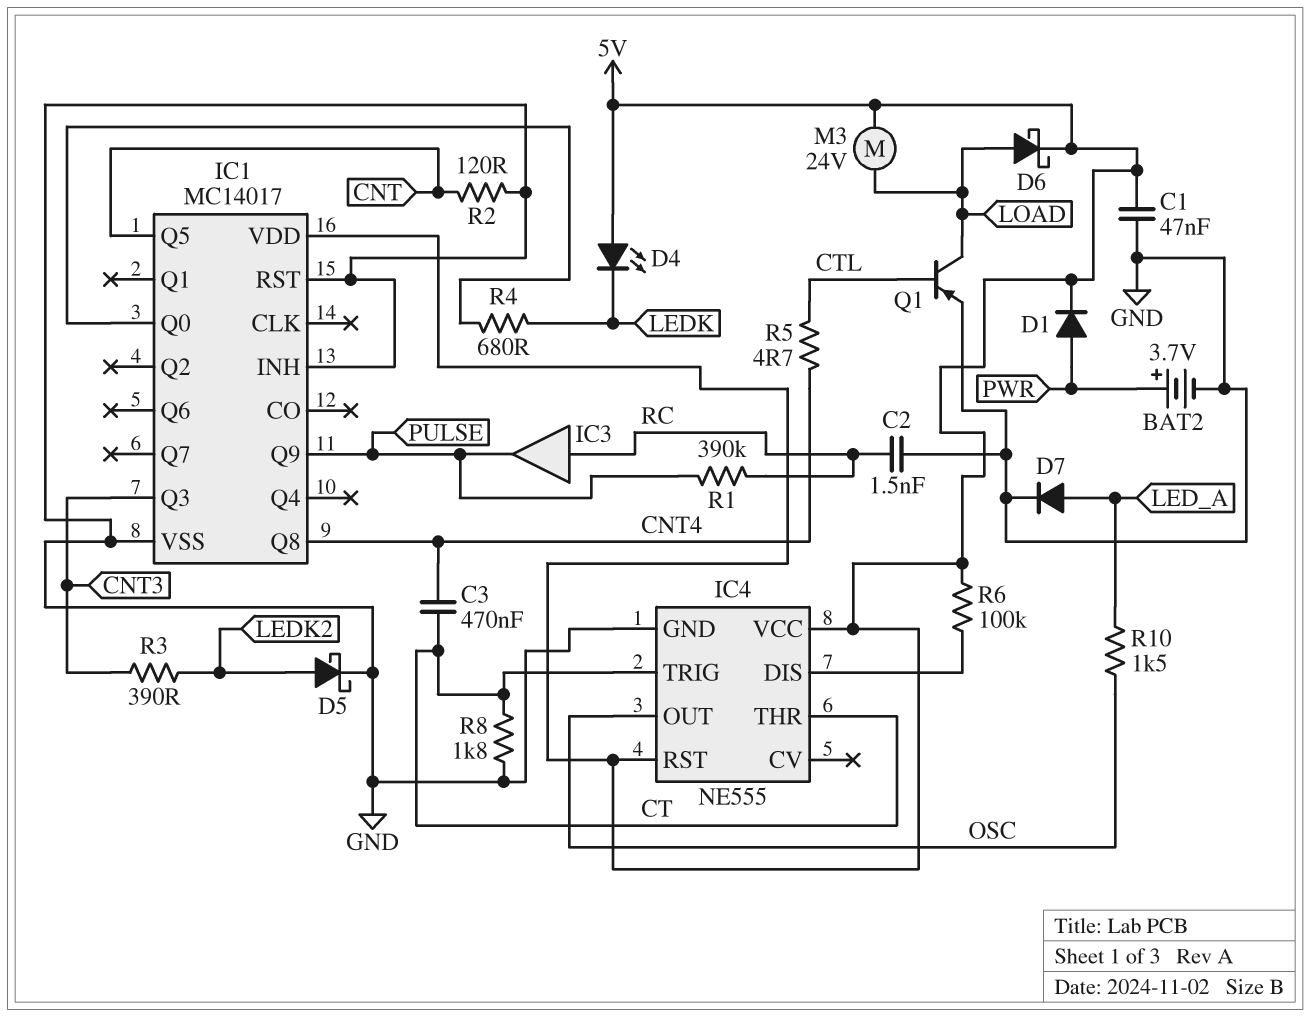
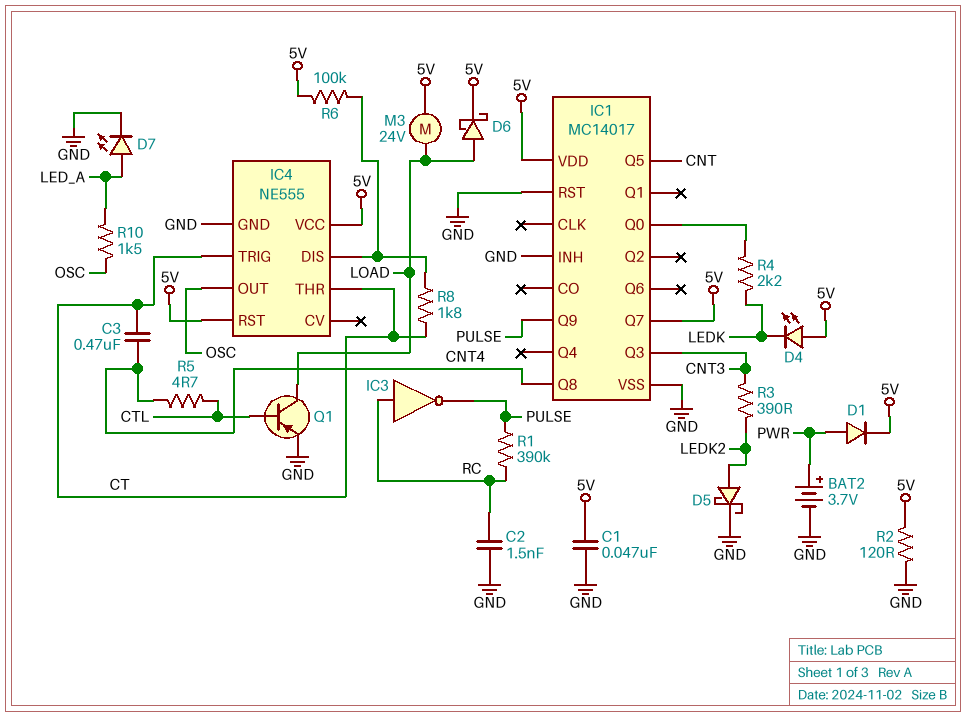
D7: diode (A LED_A, K GND) -> LED (A LED_A, K GND)
IC1 pin Q7: none -> 5V
IC3: buffer (in RC, out PULSE) -> NOT (in RC, out PULSE)
R2: 120 (CNT, GND) -> 120 (5V, GND)
R4: 680 (IC1/Q0, LEDK) -> 2.2k (IC1/Q0, LEDK)
R8: 1.8k (CT, GND) -> 1.8k (CT, IC4/DIS)

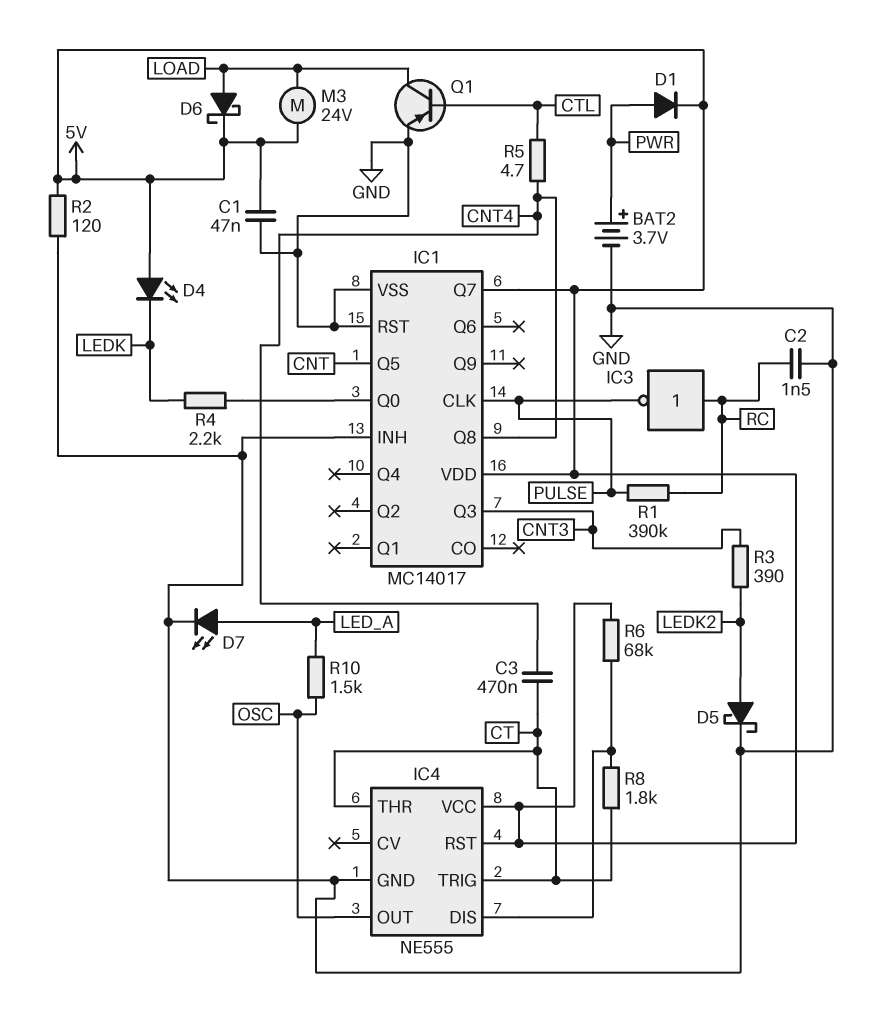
IC1 pin CLK: none -> PULSE
IC1 pin Q9: PULSE -> none
R6: 100k (5V, IC4/DIS) -> 68k (5V, IC4/DIS)

